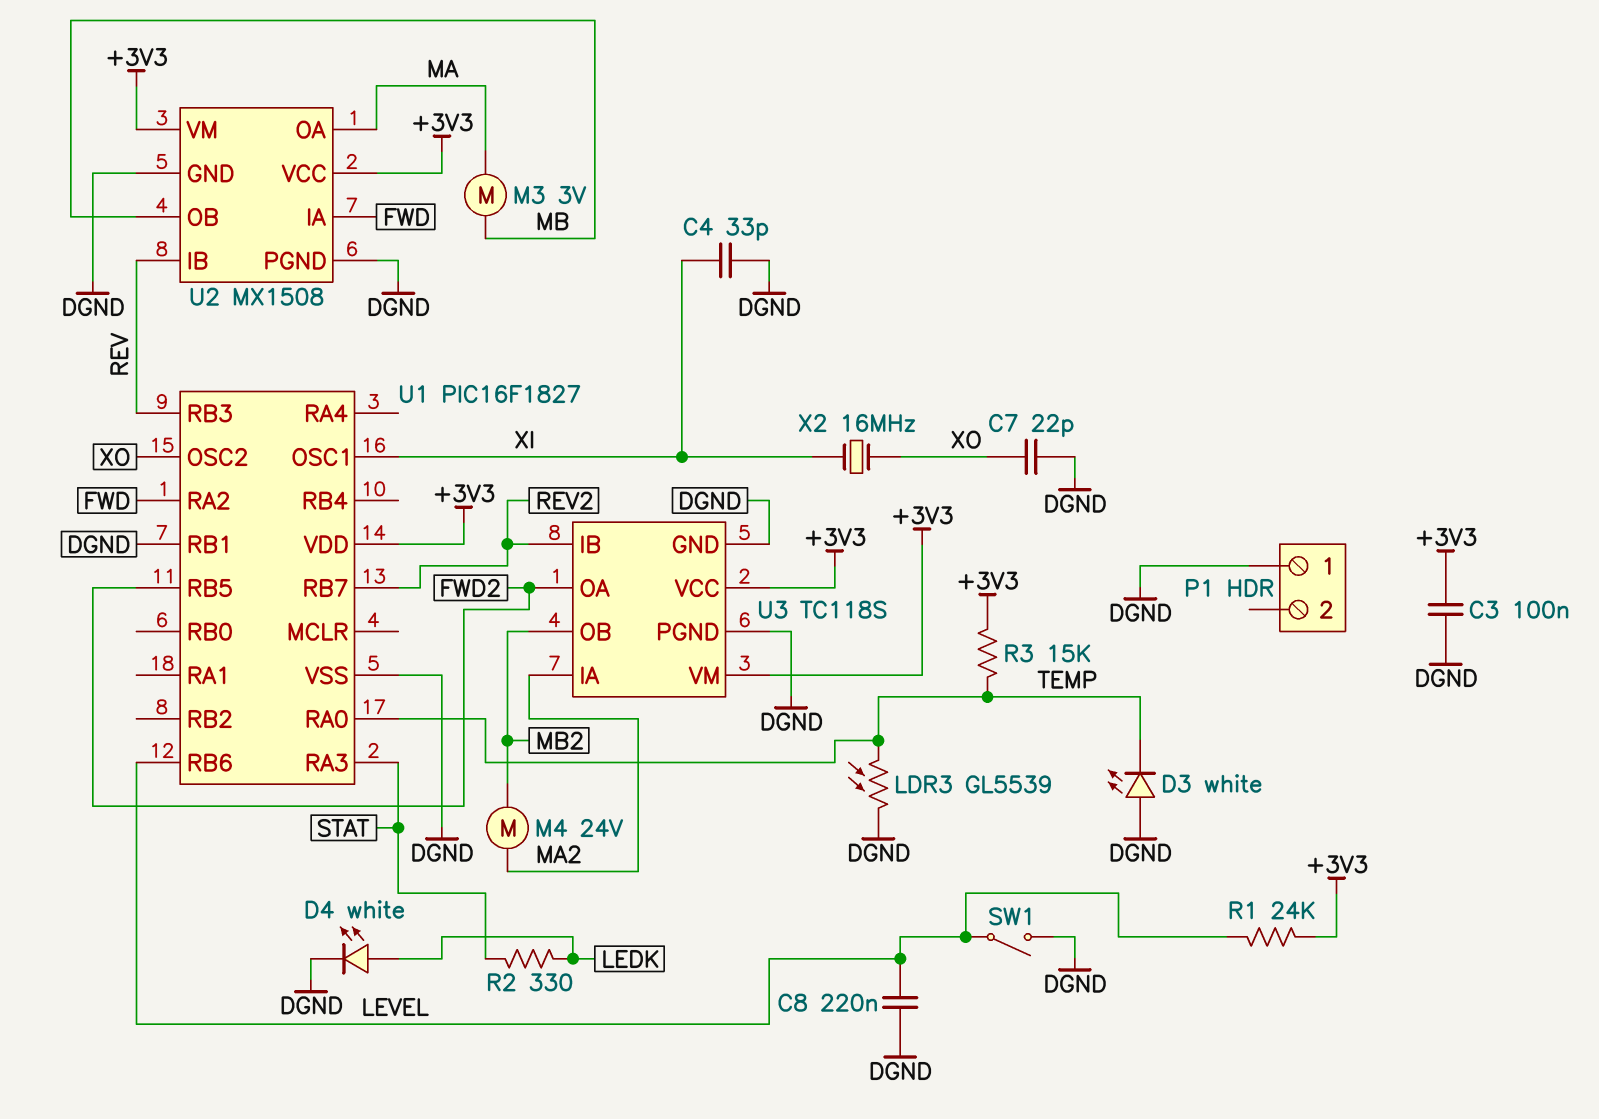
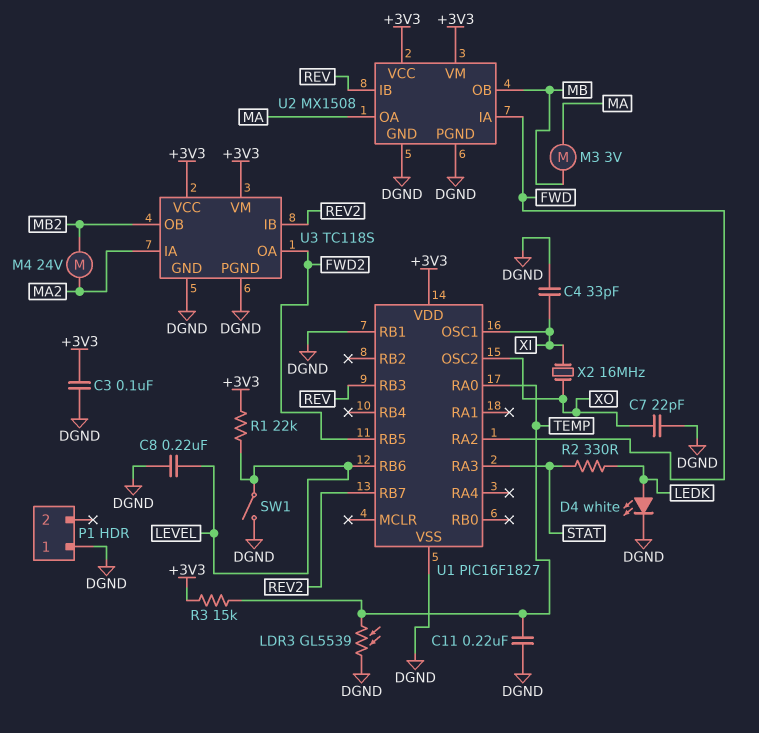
C11: none -> 220nF (DGND, TEMP)
D3: LED white (A DGND, K TEMP) -> none
R1: 24k (+3V3, LEVEL) -> 22k (+3V3, LEVEL)

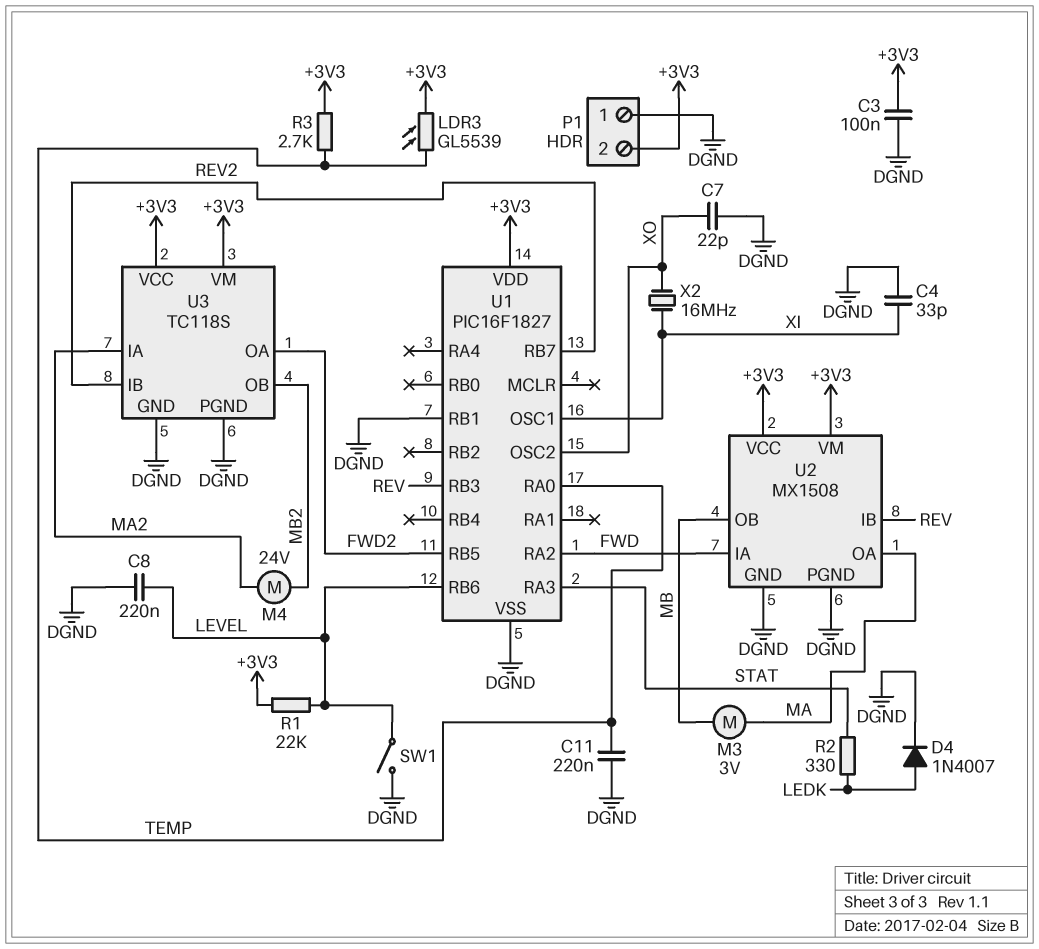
D4: LED white (A LEDK, K DGND) -> diode 1N4007 (A LEDK, K DGND)
LDR3: GL5539 (DGND, TEMP) -> GL5539 (+3V3, TEMP)
P1 pin 2: none -> +3V3
R3: 15k (+3V3, TEMP) -> 2.7k (+3V3, TEMP)

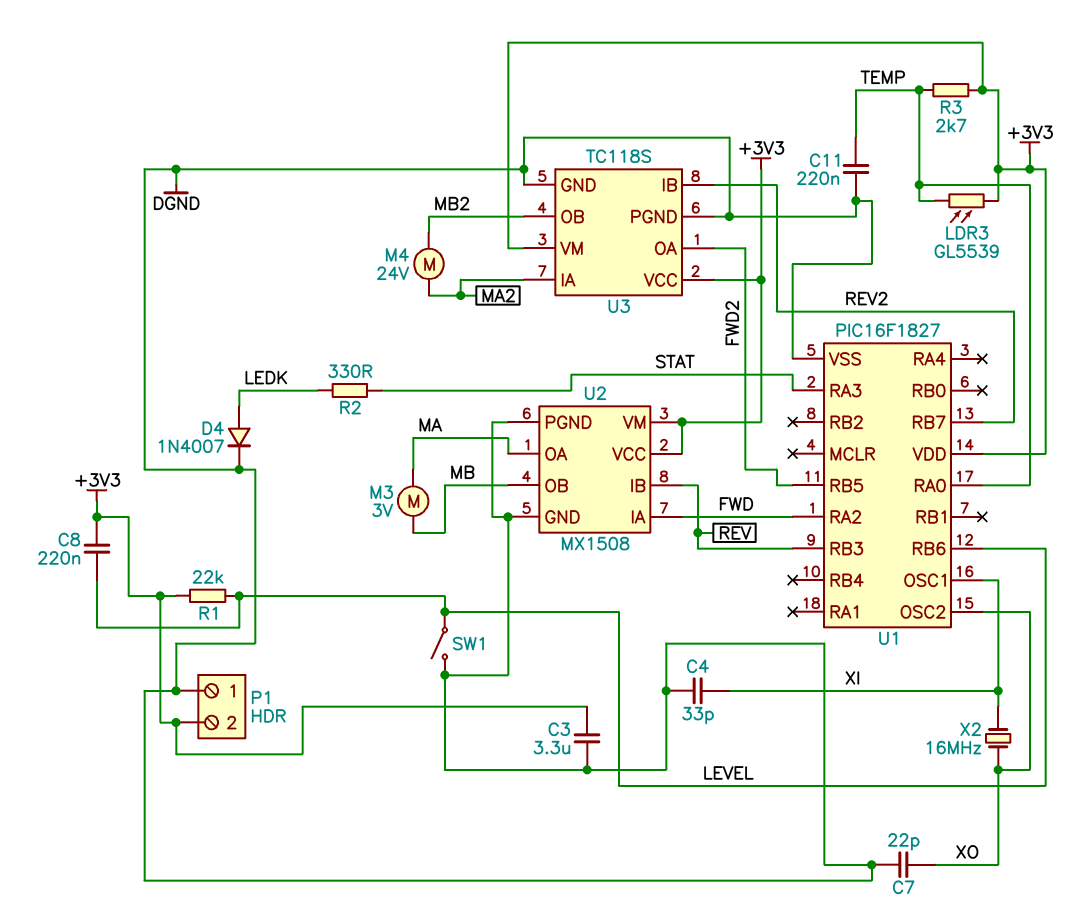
C3: 100nF (+3V3, DGND) -> 3.3uF (+3V3, DGND)
C8: 220nF (DGND, LEVEL) -> 220nF (+3V3, LEVEL)
U1 pin RB1: DGND -> none

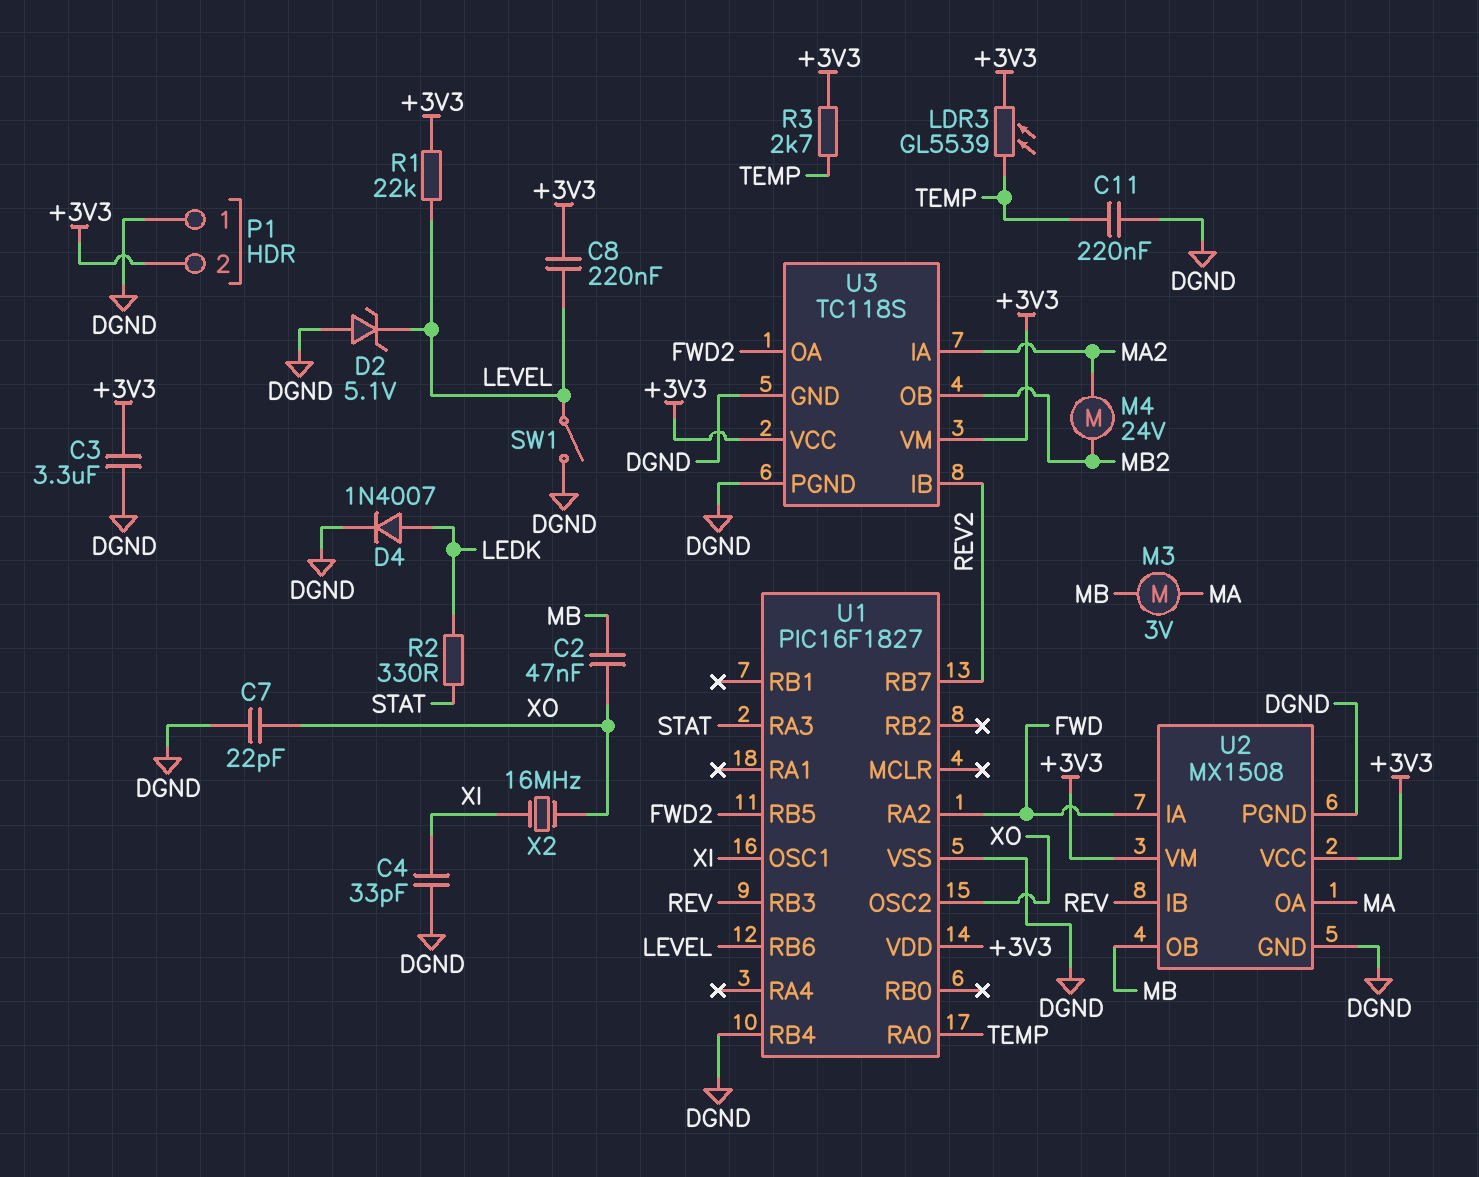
C2: none -> 47nF (MB, XO)
D2: none -> zener 5.1V (A DGND, K LEVEL)
U1 pin RB4: none -> DGND

